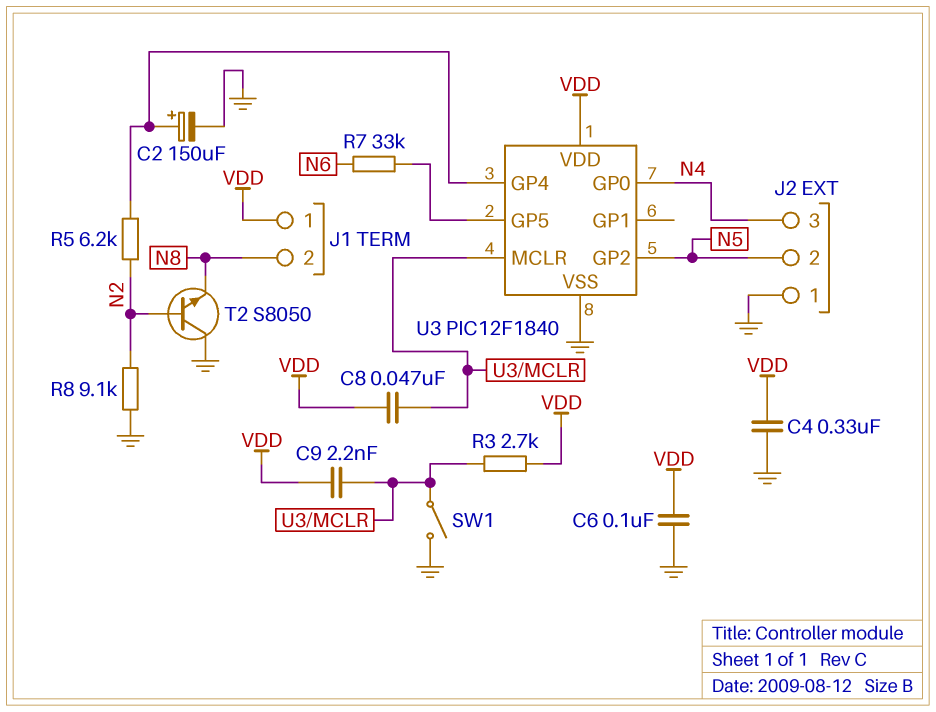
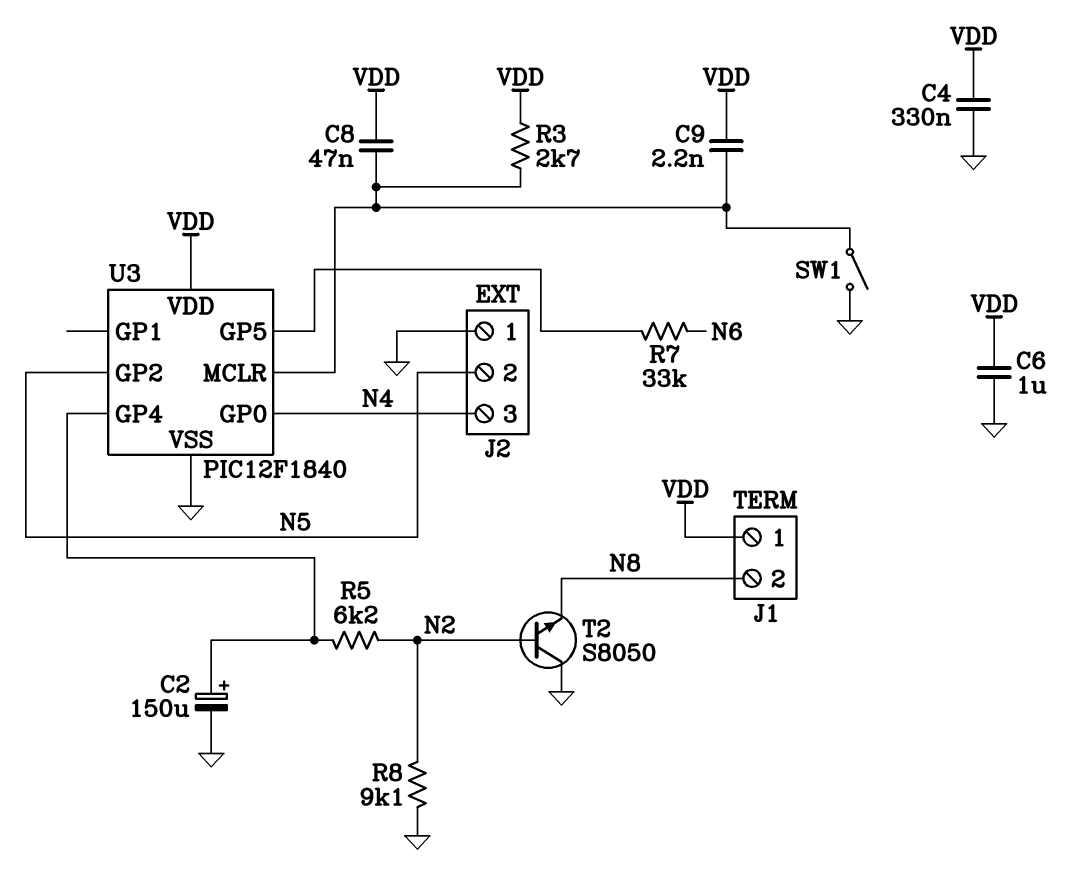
C6: 100nF (GND, VDD) -> 1uF (GND, VDD)

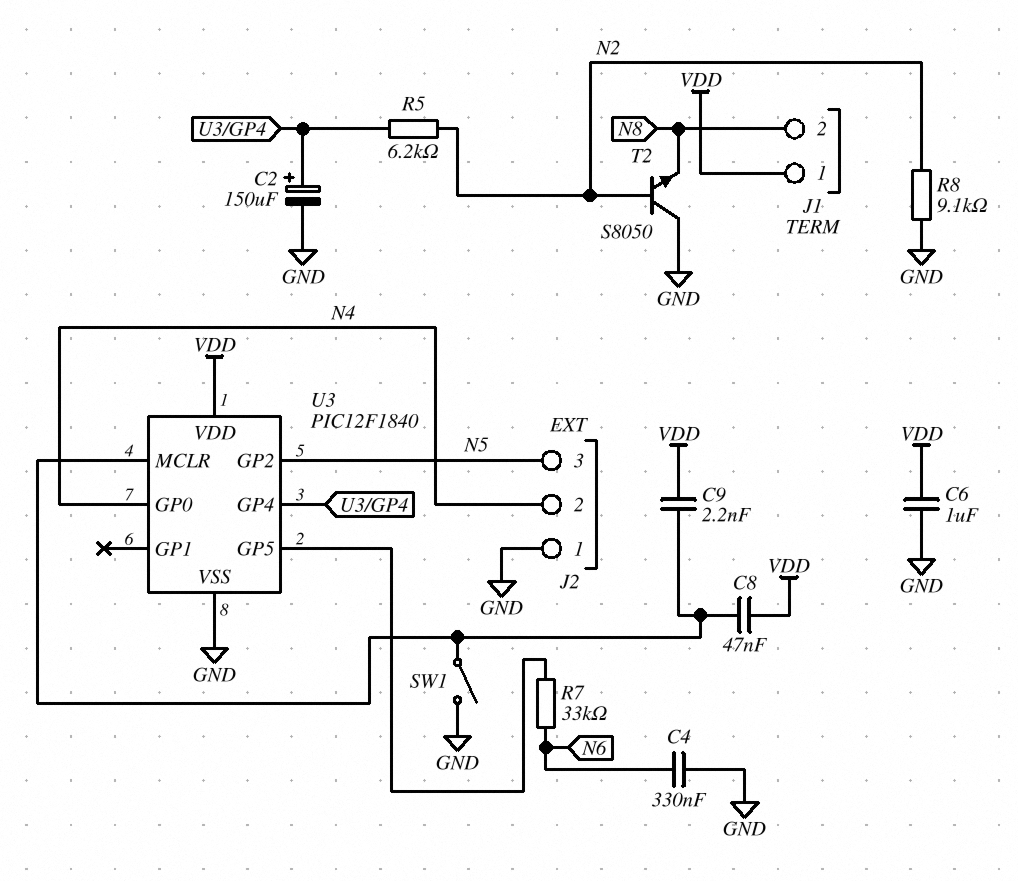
C4: 330nF (GND, VDD) -> 330nF (GND, N6)
J2 pin 2: N5 -> N4
J2 pin 3: N4 -> N5
R3: 2.7k (U3/MCLR, VDD) -> none

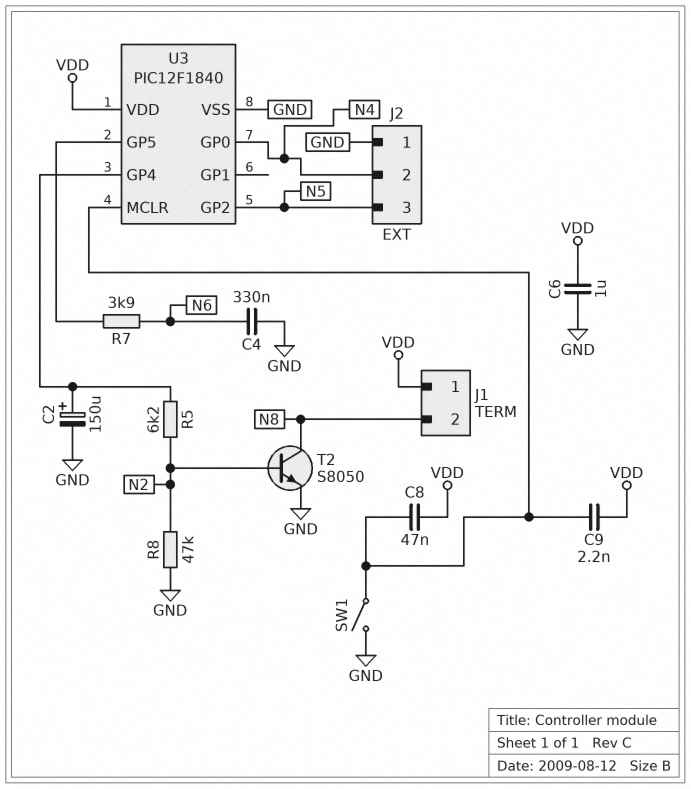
R7: 33k (N6, U3/GP5) -> 3.9k (N6, U3/GP5)
R8: 9.1k (GND, N2) -> 47k (GND, N2)
T2: NPN S8050 (B N2, C GND, E N8) -> NPN S8050 (B N2, C N8, E GND)

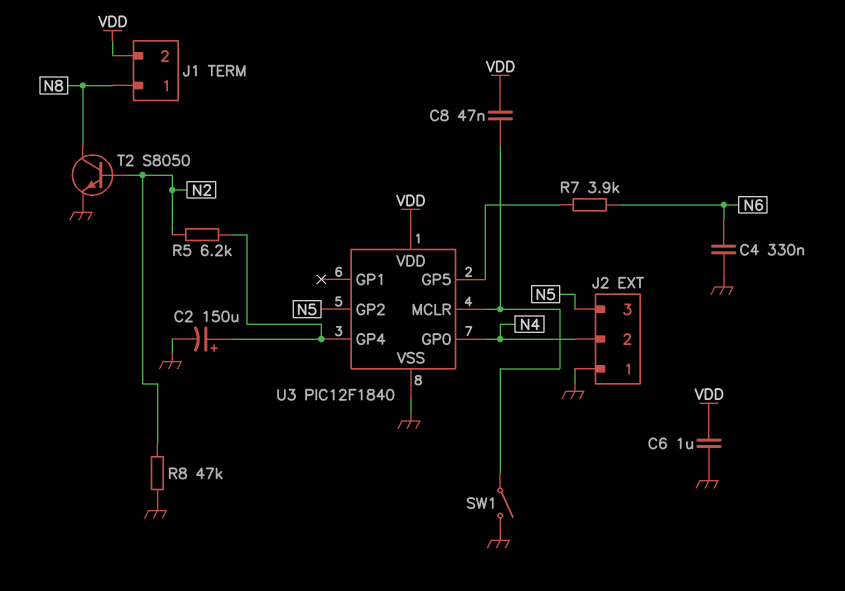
C9: 2.2nF (U3/MCLR, VDD) -> none
J1 pin 1: VDD -> N8
J1 pin 2: N8 -> VDD

